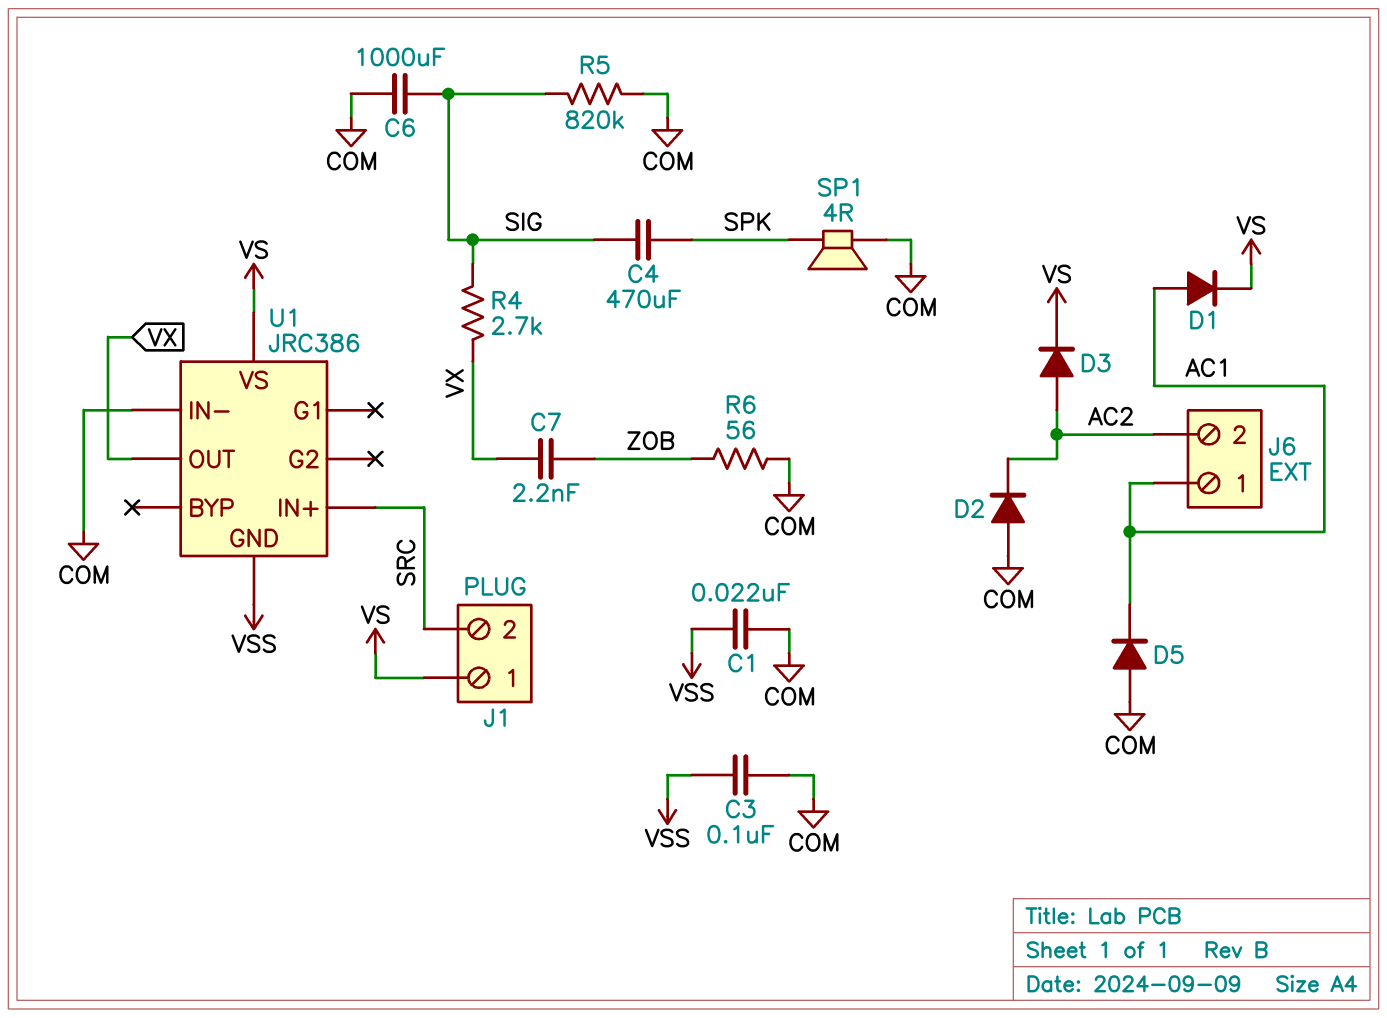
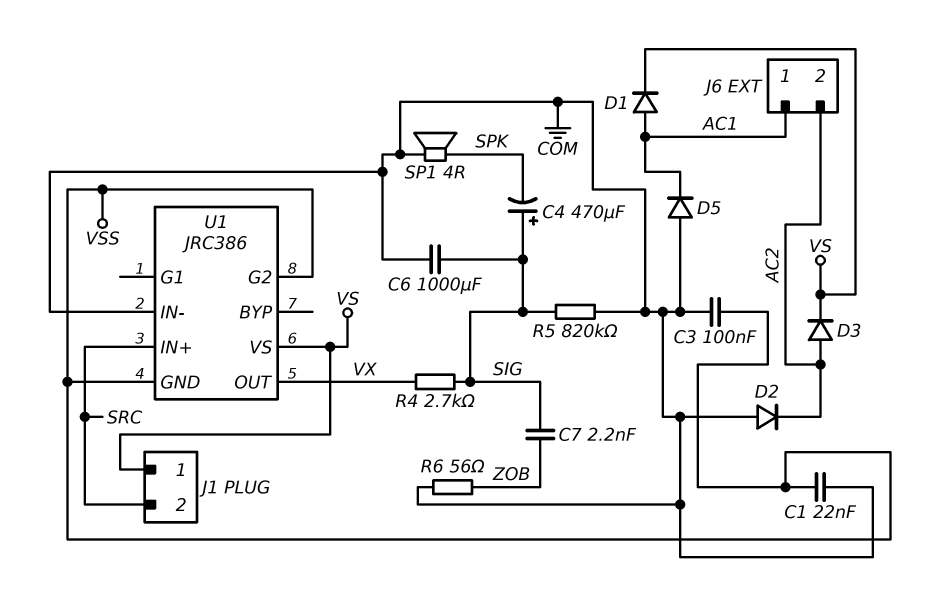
C4: 470uF (SIG, SPK) -> 470uF (plus SIG, minus SPK)
C7: 2.2nF (VX, ZOB) -> 2.2nF (SIG, ZOB)
U1 pin G2: none -> VSS

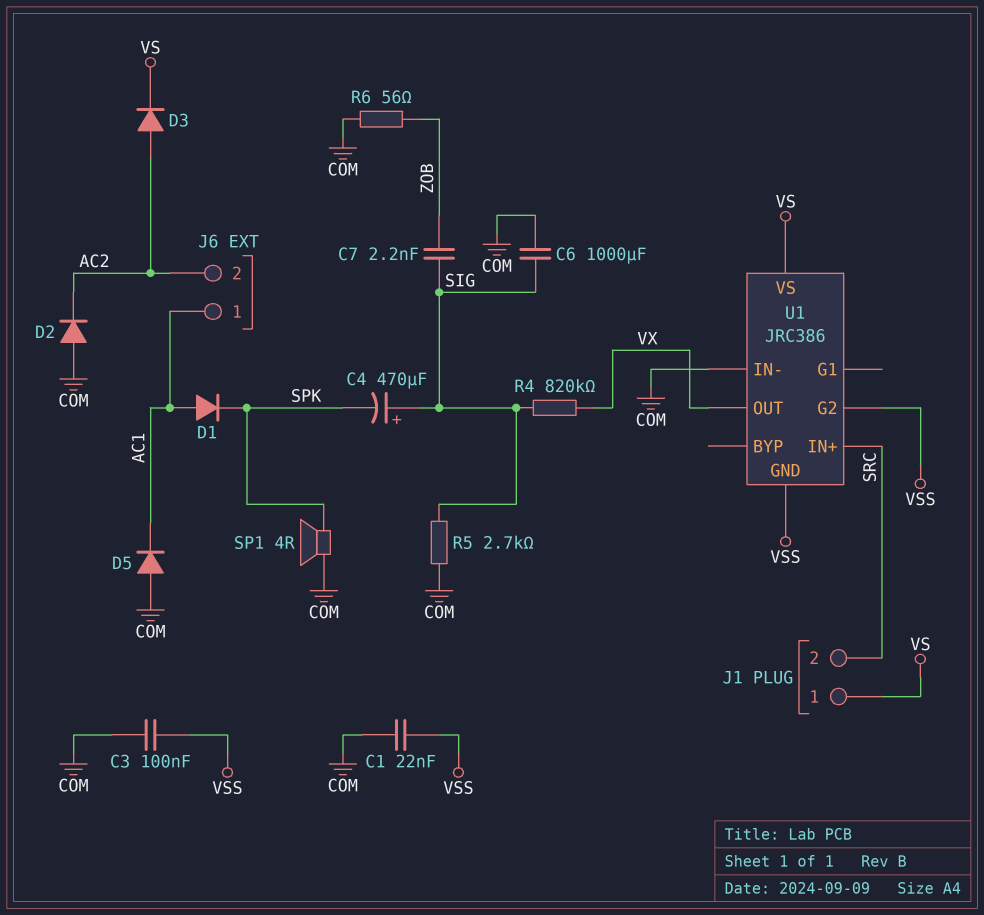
D1: diode (A AC1, K VS) -> diode (A AC1, K SPK)
R4: 2.7k (SIG, VX) -> 820k (SIG, VX)
R5: 820k (COM, SIG) -> 2.7k (COM, SIG)

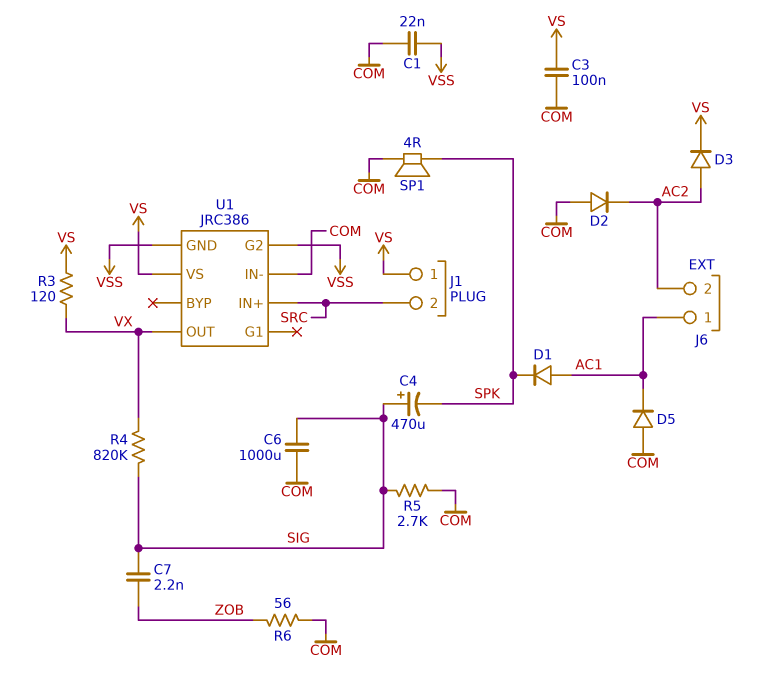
C3: 100nF (COM, VSS) -> 100nF (COM, VS)
R3: none -> 120 (VS, VX)

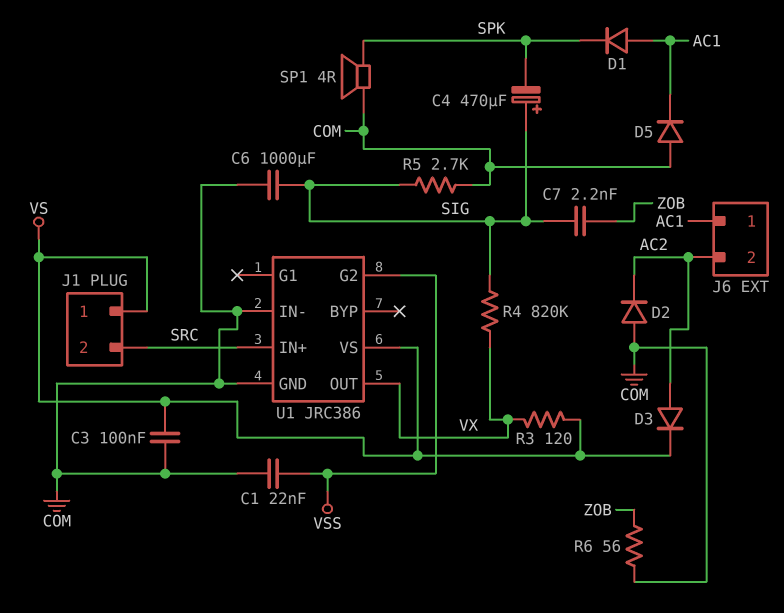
U1 pin GND: VSS -> COM

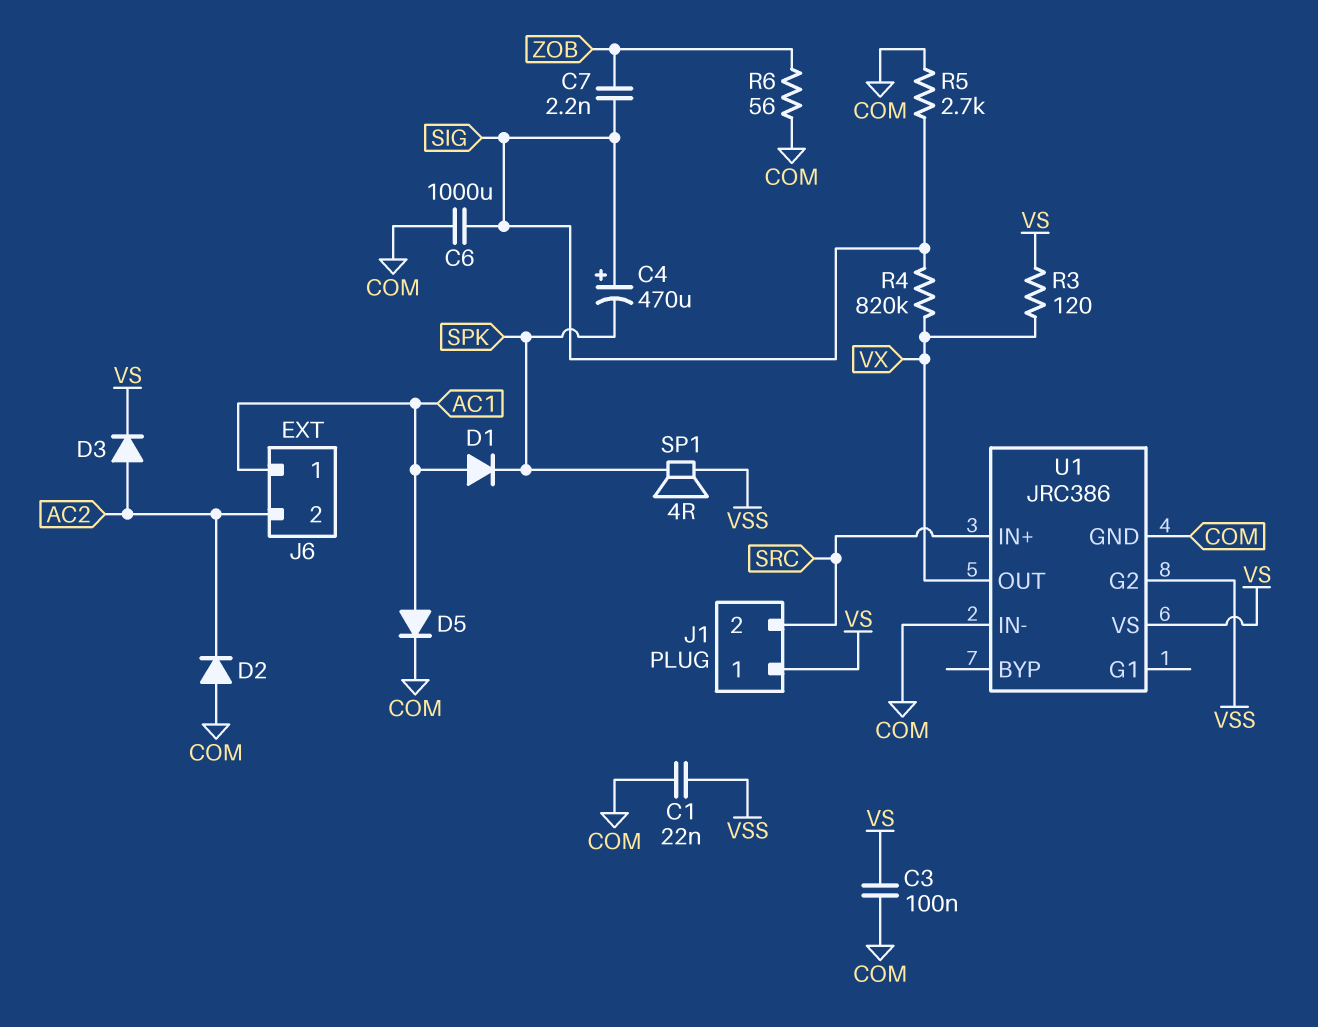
D5: diode (A COM, K AC1) -> diode (A AC1, K COM)
SP1: speaker 4R (COM, SPK) -> speaker 4R (SPK, VSS)

